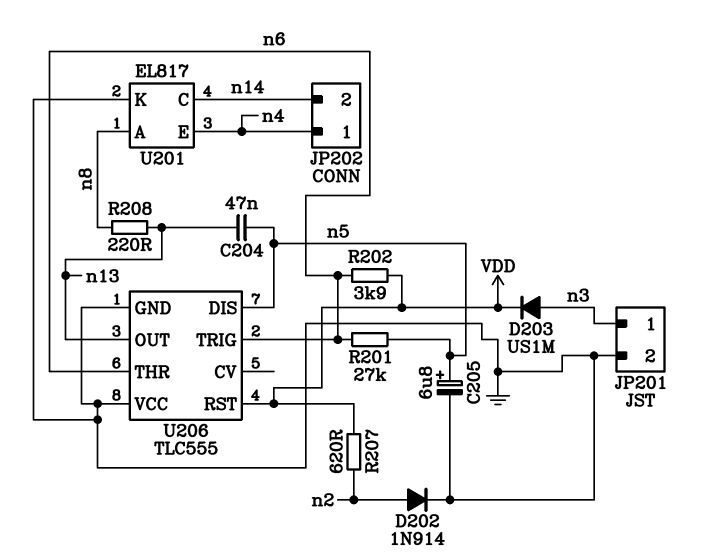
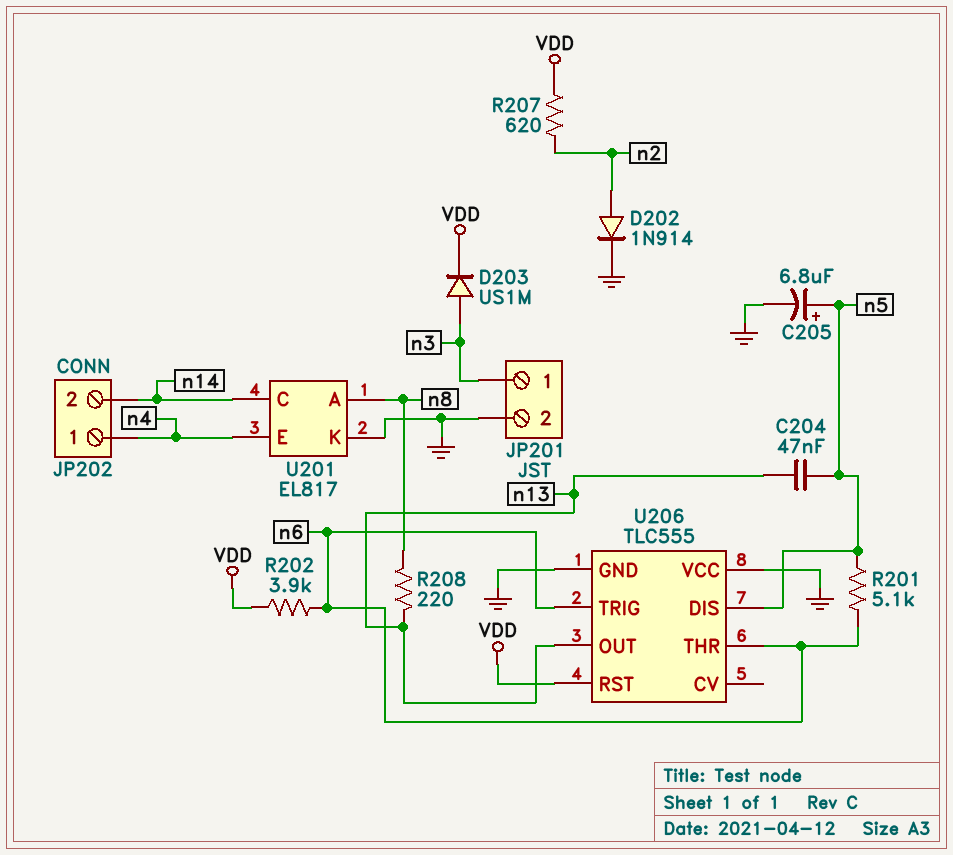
R201: 27k (n5, n6) -> 5.1k (n5, n6)

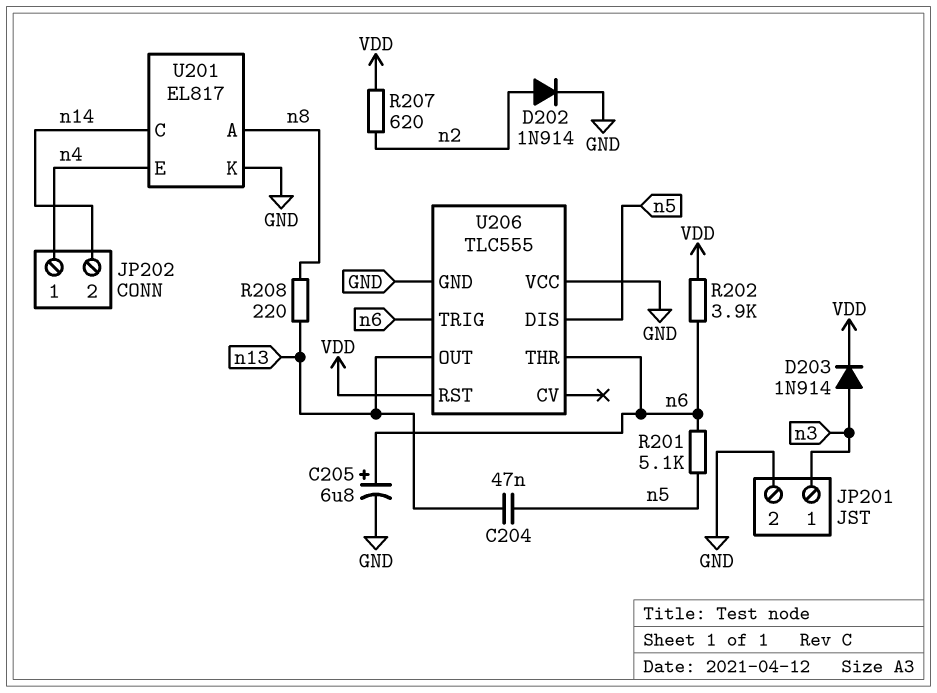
C205: 6.8uF (plus n5, minus GND) -> 6.8uF (plus n6, minus GND)
D203: diode US1M (A n3, K VDD) -> diode 1N914 (A n3, K VDD)

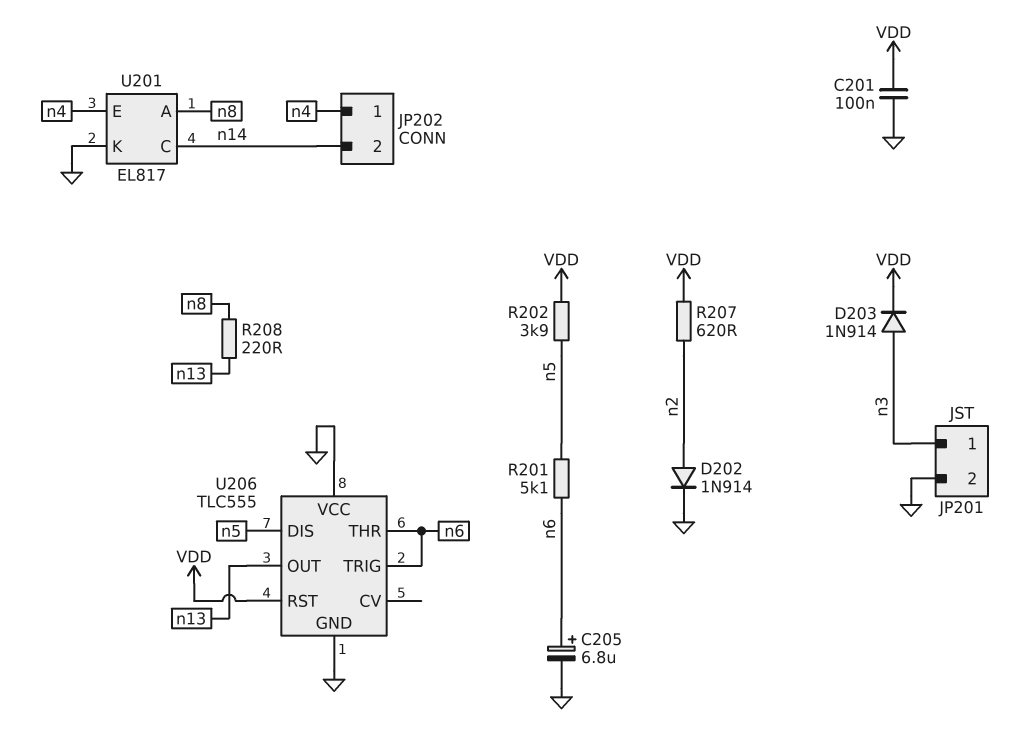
C201: none -> 100nF (GND, VDD)
C204: 47nF (n5, n13) -> none
R202: 3.9k (VDD, n6) -> 3.9k (VDD, n5)

